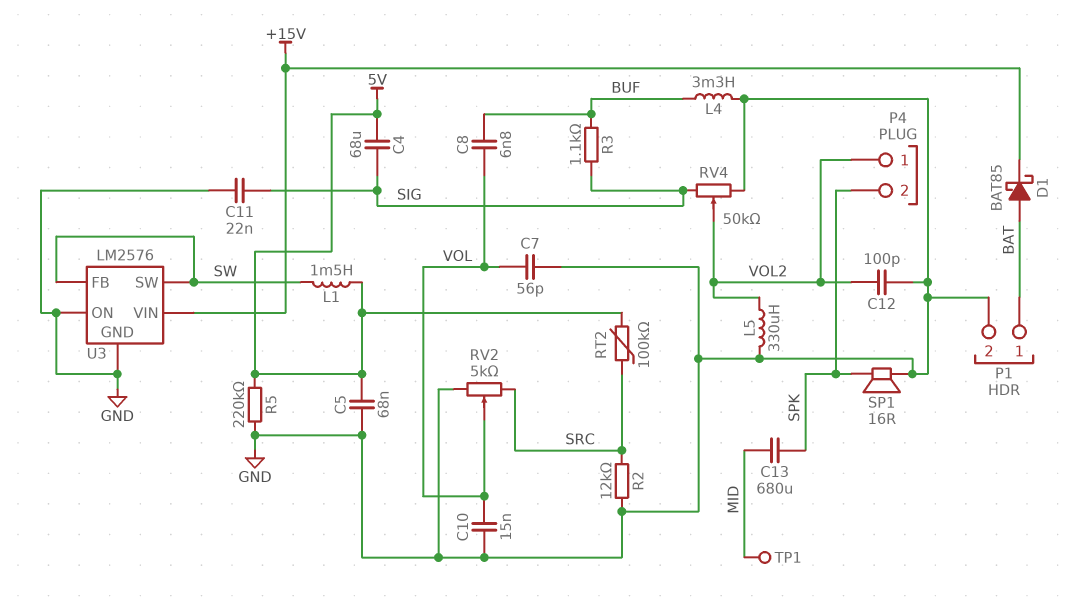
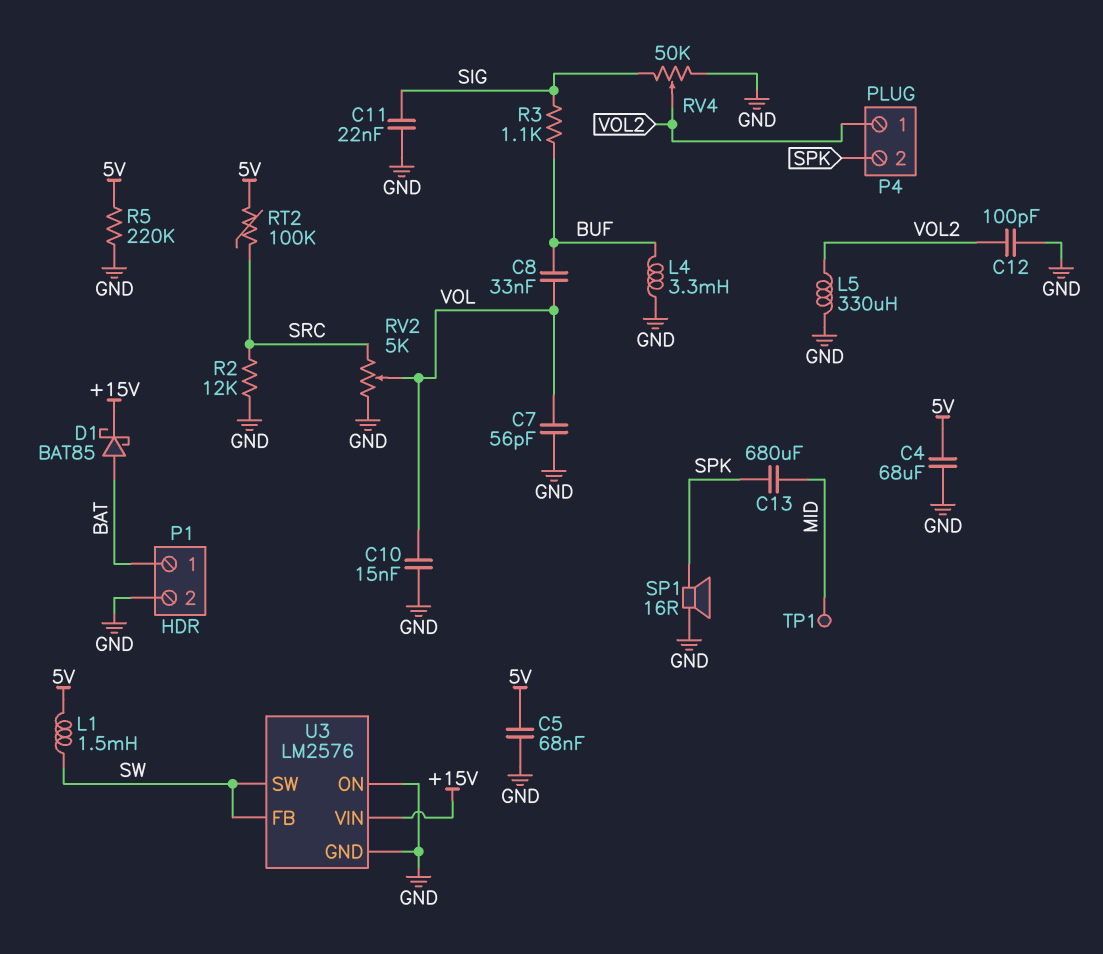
C4: 68uF (5V, SIG) -> 68uF (5V, GND)
C8: 6.8nF (BUF, VOL) -> 33nF (BUF, VOL)

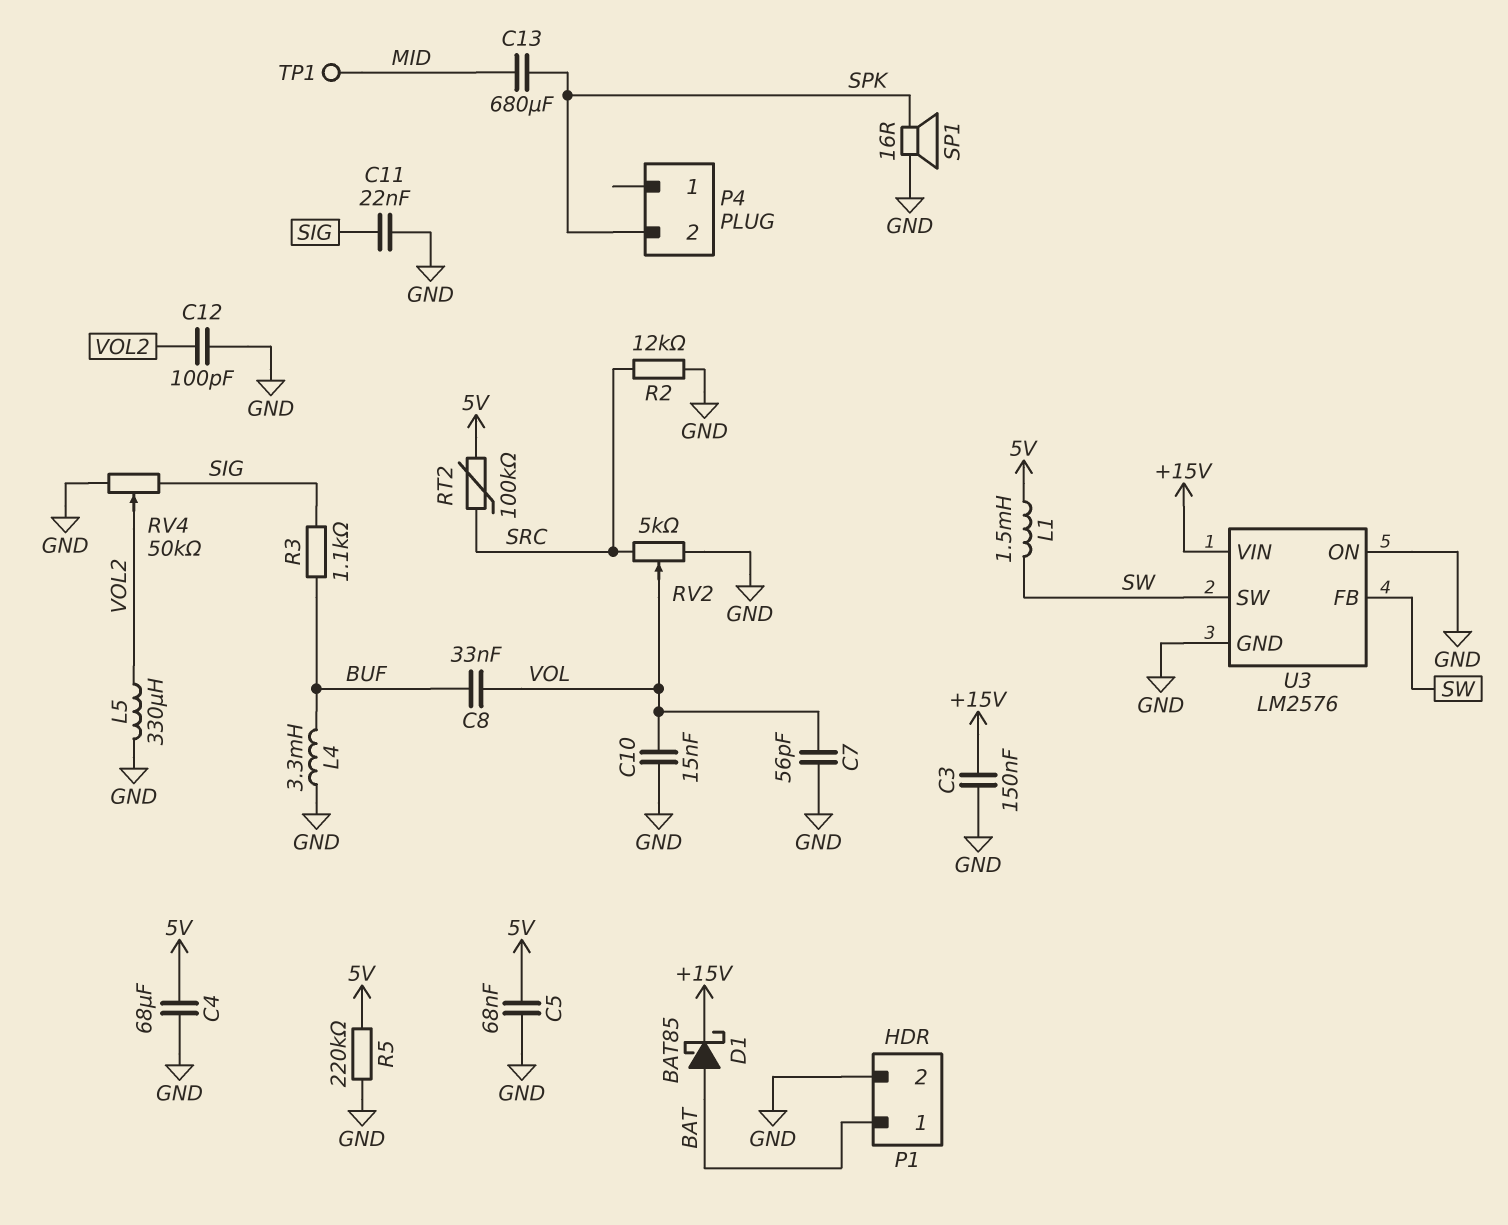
C3: none -> 150nF (+15V, GND)
P4 pin 1: VOL2 -> none

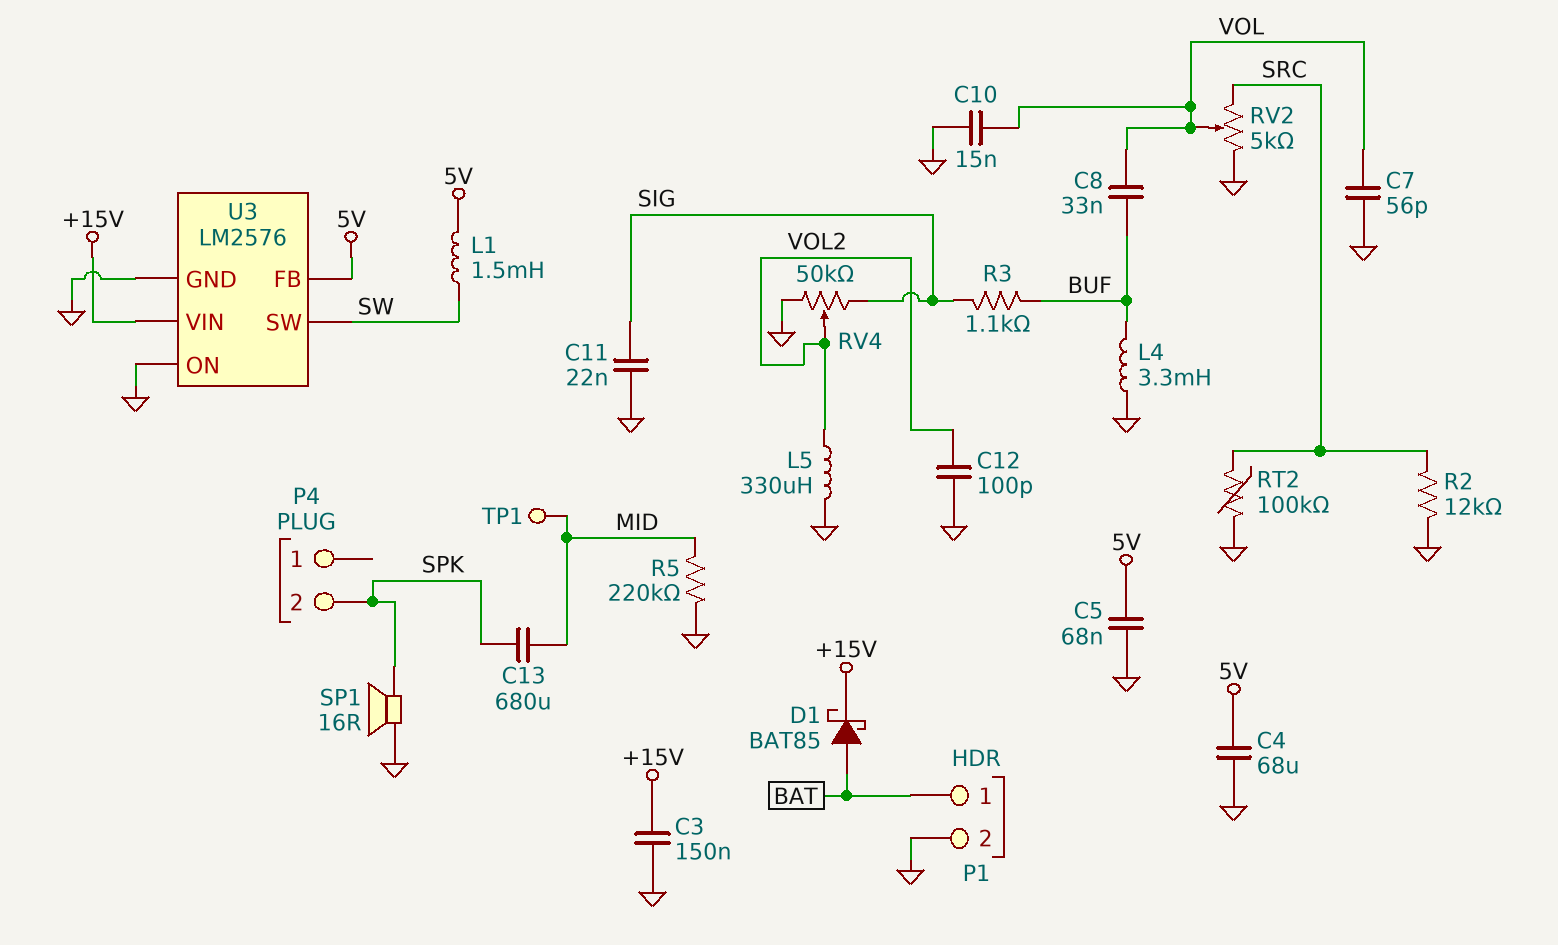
R5: 220k (5V, GND) -> 220k (GND, MID)
RT2: 100k (5V, SRC) -> 100k (GND, SRC)
U3 pin FB: SW -> 5V

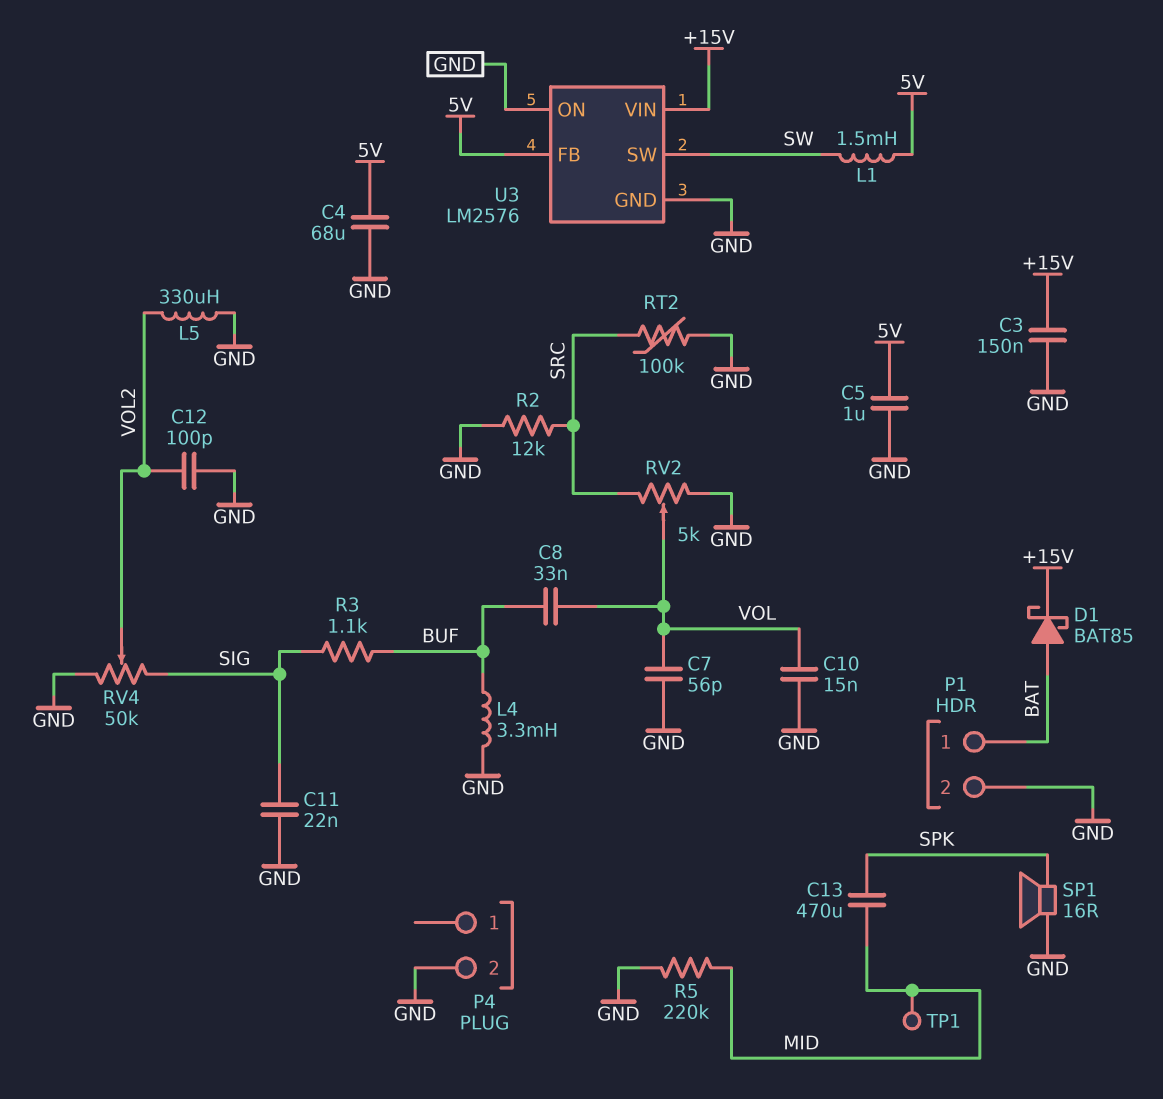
C5: 68nF (5V, GND) -> 1uF (5V, GND)
C13: 680uF (MID, SPK) -> 470uF (MID, SPK)
P4 pin 2: SPK -> GND

